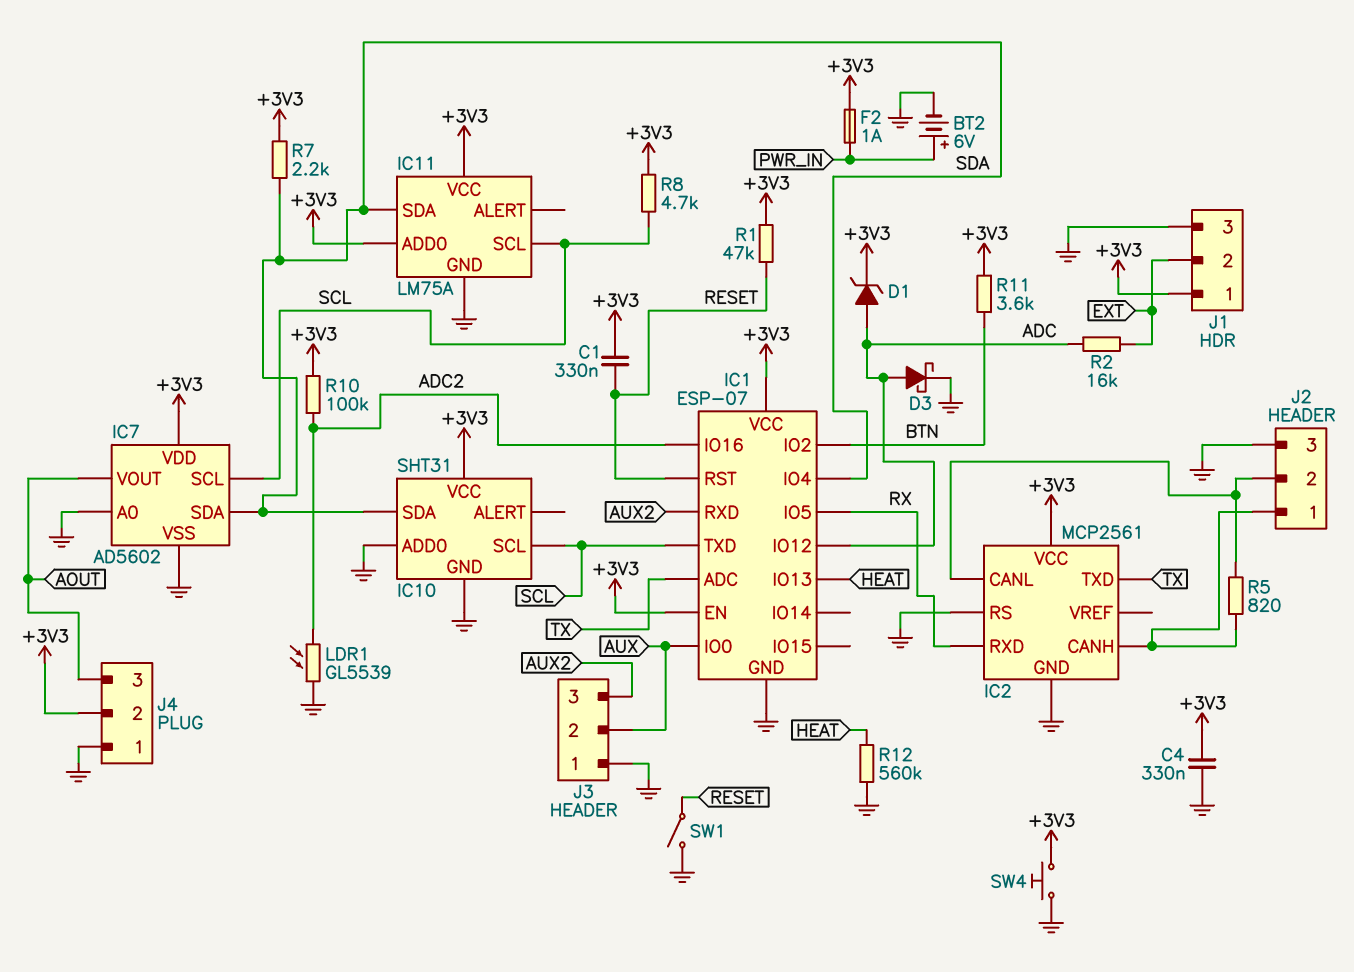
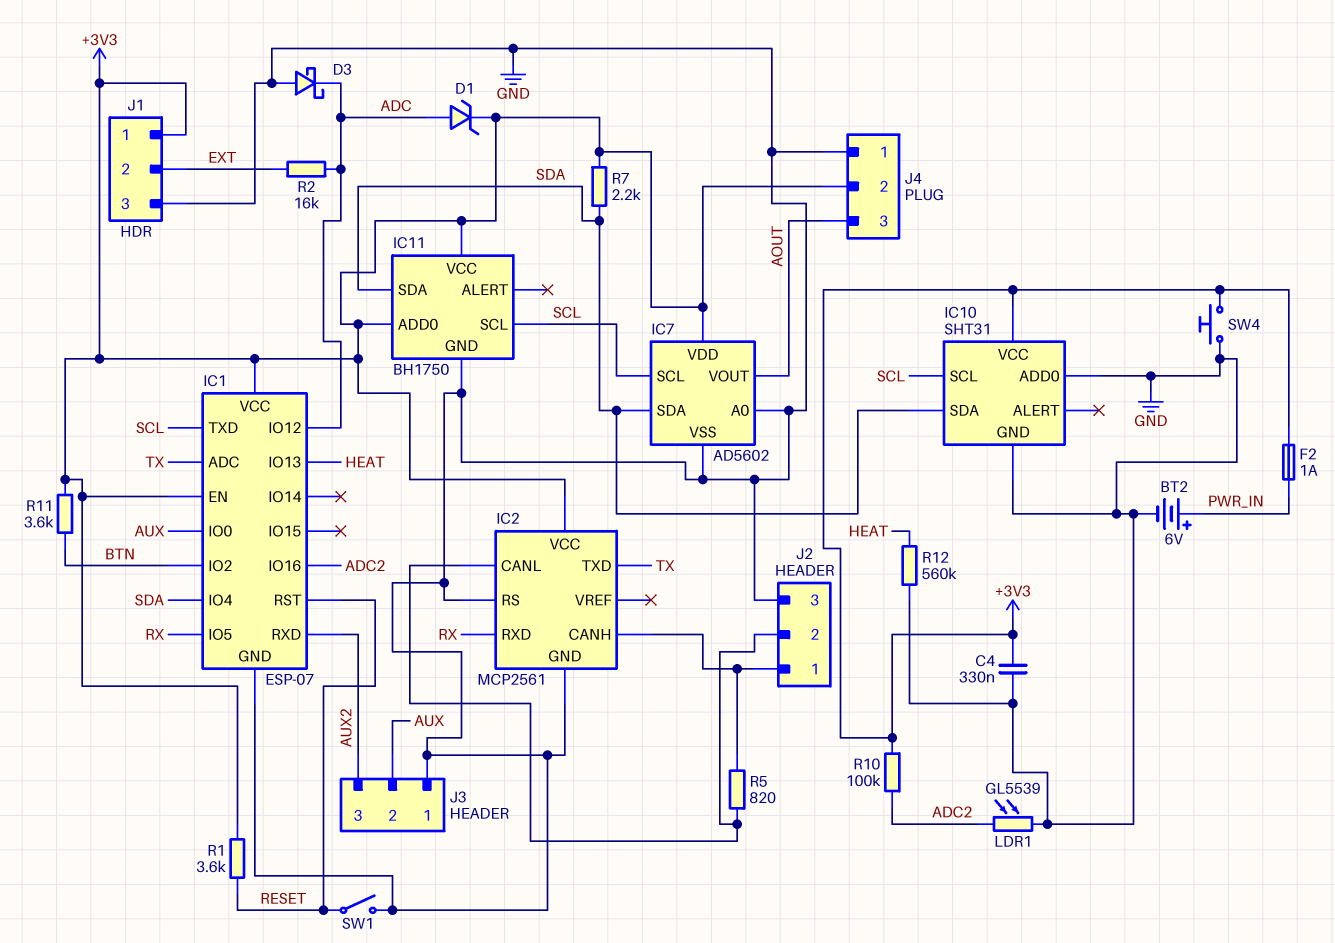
C1: 330nF (+3V3, RESET) -> none
D3: schottky (A ADC, K GND) -> schottky (A GND, K ADC)
IC11: LM75A -> BH1750
R1: 47k (+3V3, RESET) -> 3.6k (+3V3, RESET)
R8: 4.7k (+3V3, SCL) -> none

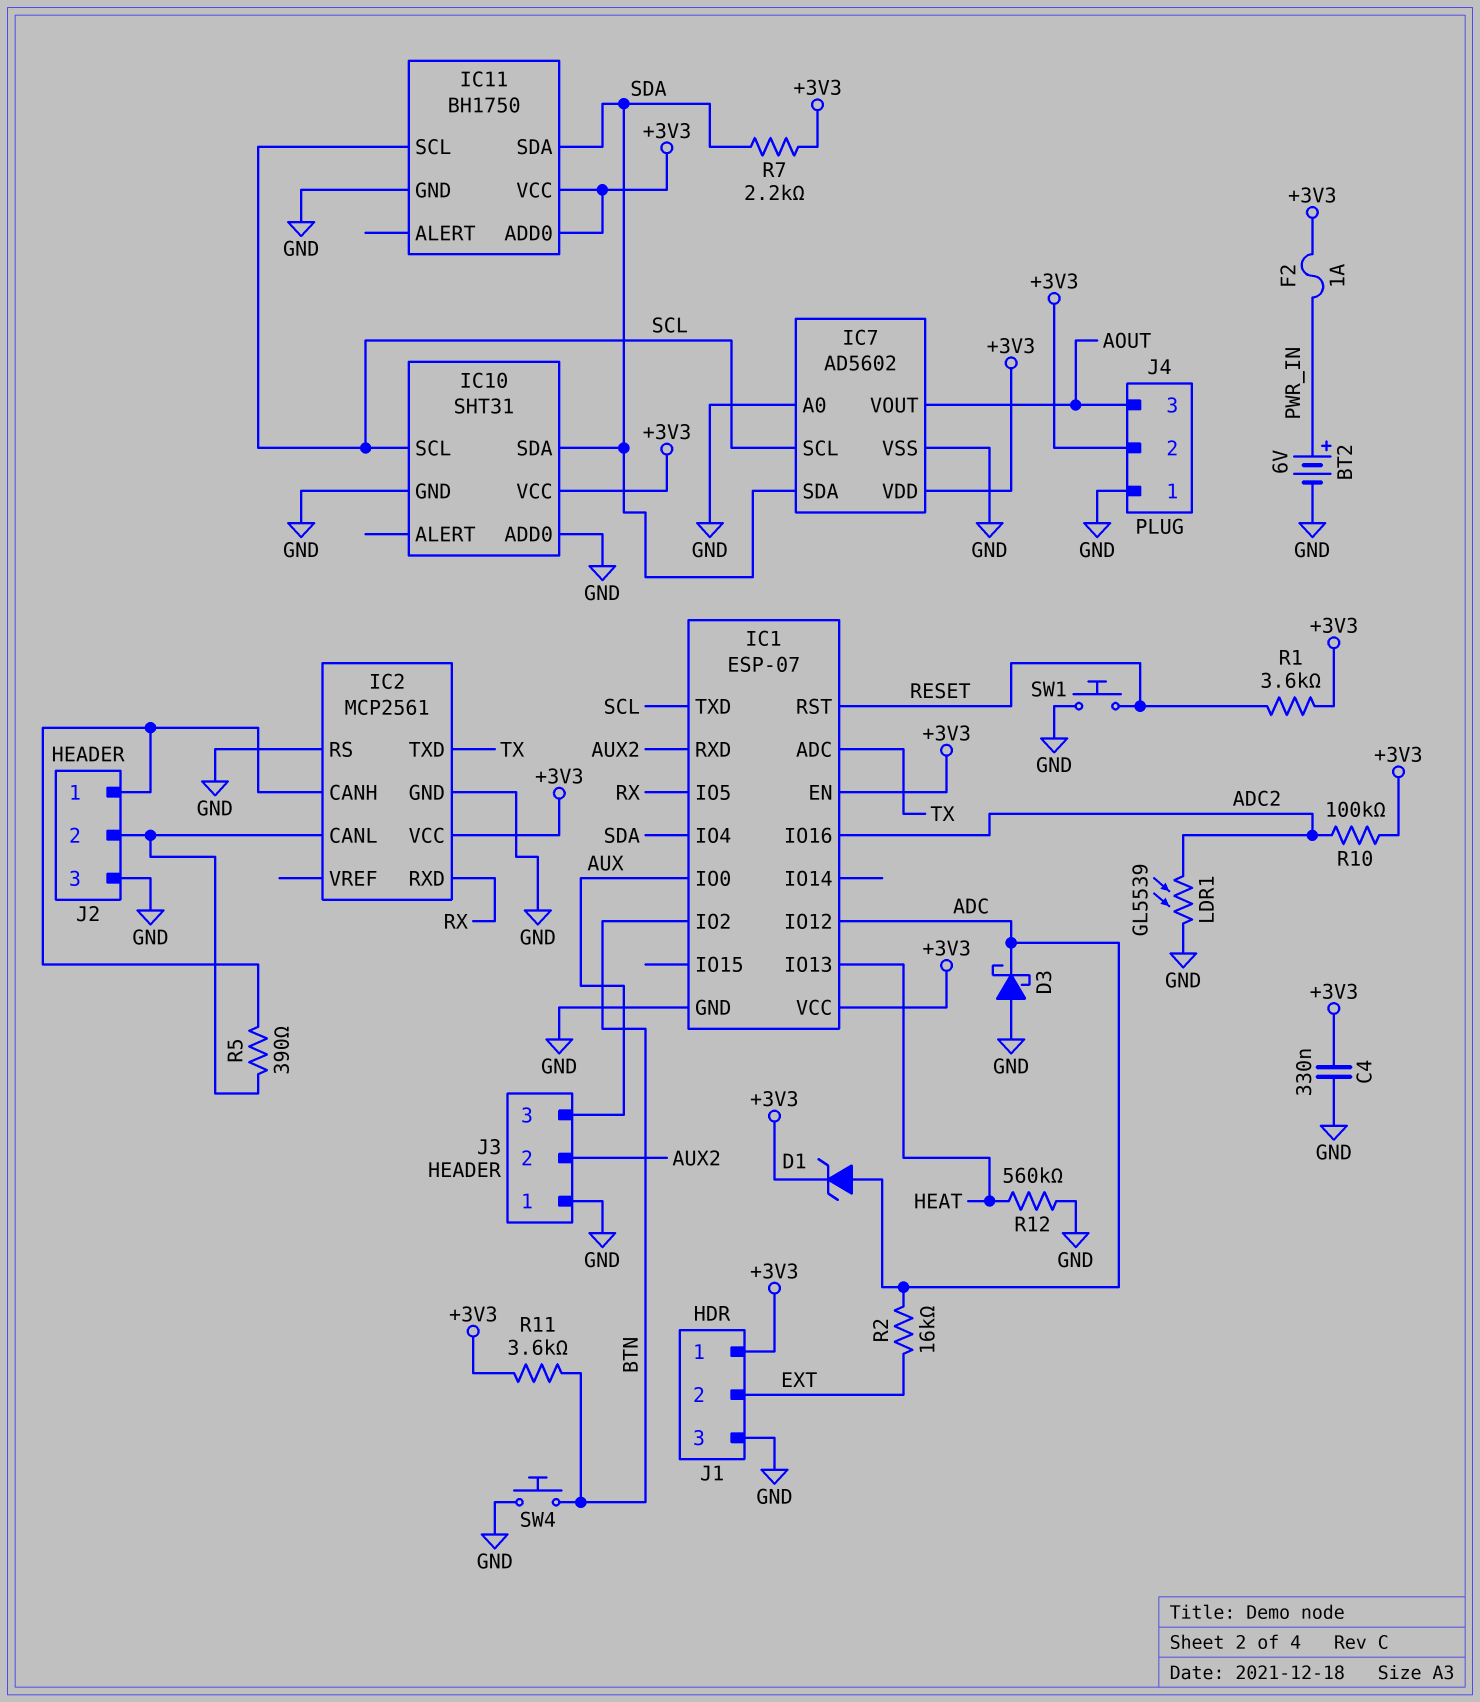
J3 pin 2: AUX -> AUX2
J3 pin 3: AUX2 -> AUX
R5: 820 (IC2/CANH, IC2/CANL) -> 390 (IC2/CANH, IC2/CANL)
SW1: switch (GND, RESET) -> button (GND, RESET)
SW4: button (+3V3, GND) -> button (BTN, GND)

